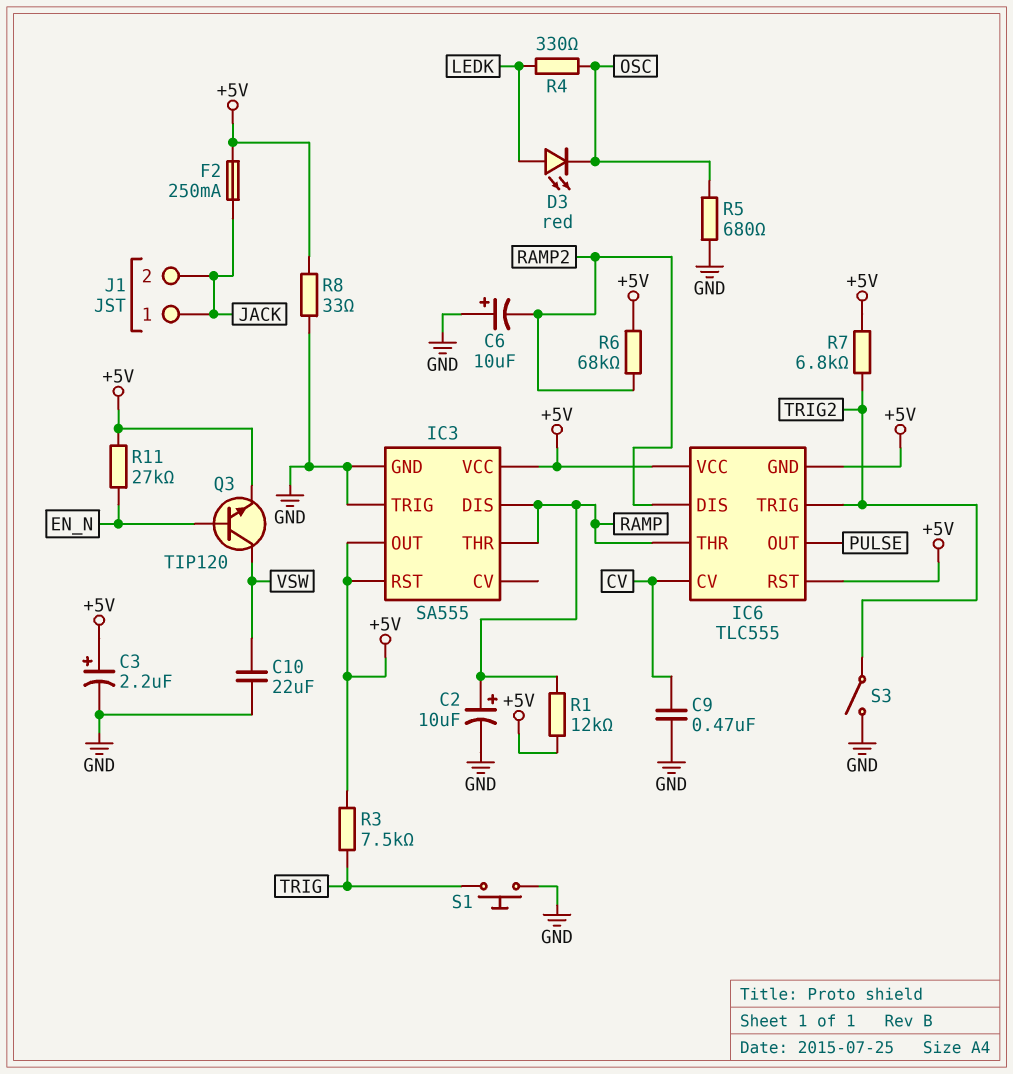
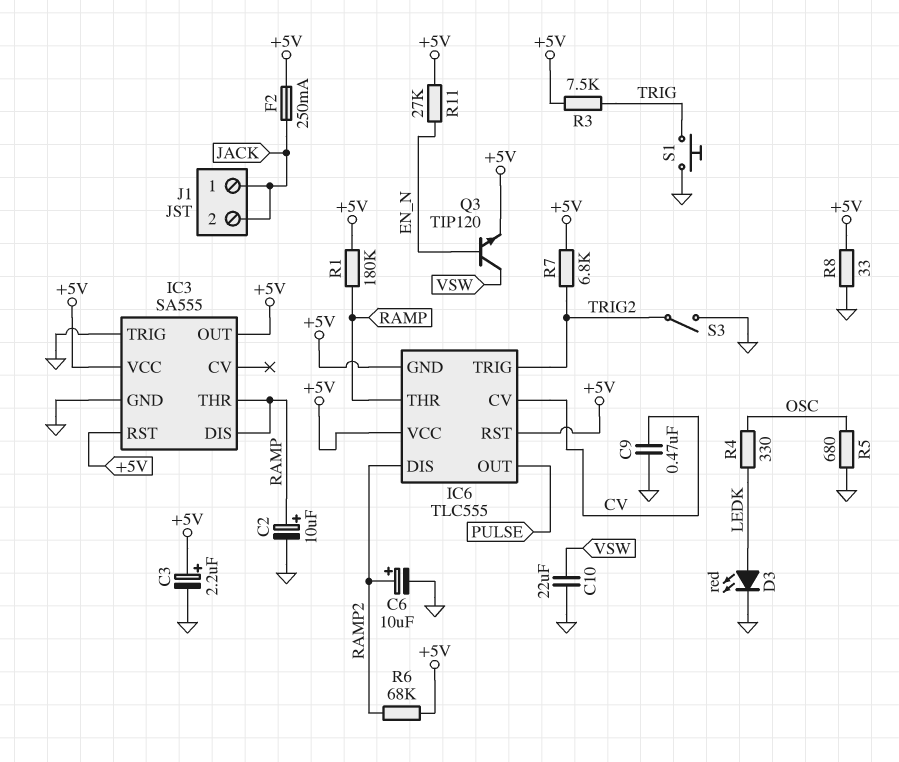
C6: 10uF (plus GND, minus RAMP2) -> 10uF (plus RAMP2, minus GND)
D3: LED red (A LEDK, K OSC) -> LED red (A LEDK, K GND)
R1: 12k (+5V, RAMP) -> 180k (+5V, RAMP)

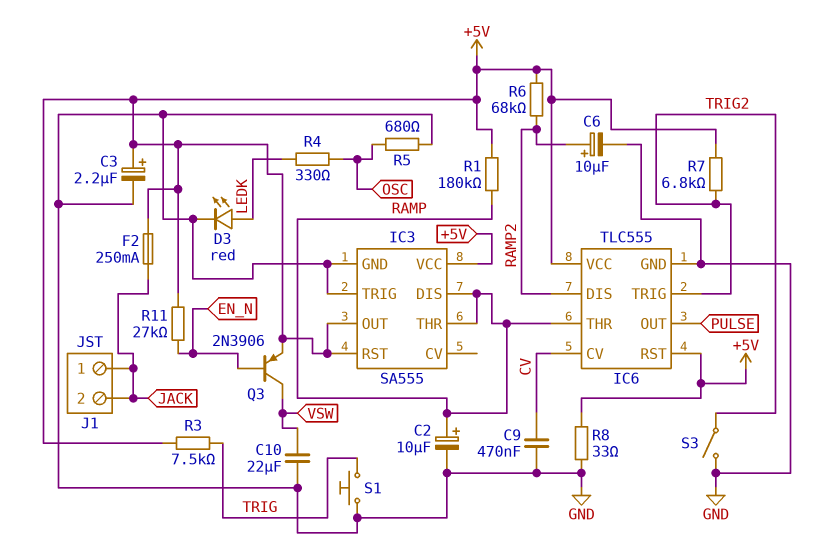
IC6 pin GND: +5V -> GND
Q3: NPN TIP120 (B EN_N, C VSW, E +5V) -> PNP 2N3906 (B EN_N, C VSW, E +5V)

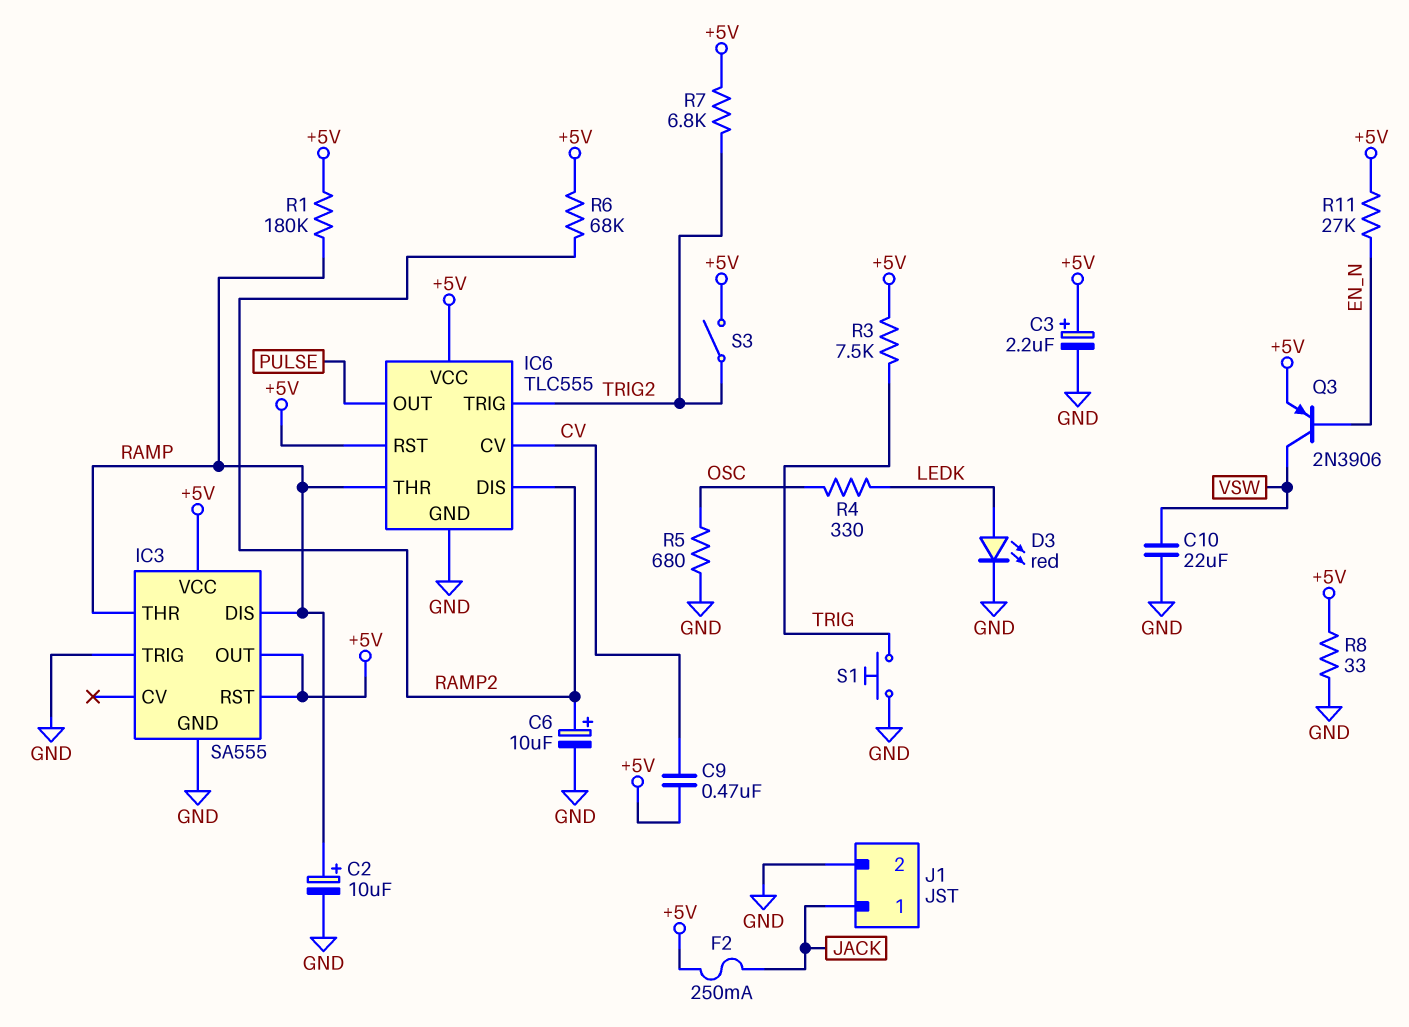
C9: 470nF (CV, GND) -> 470nF (+5V, CV)
J1 pin 2: JACK -> GND
S3: switch (GND, TRIG2) -> switch (+5V, TRIG2)

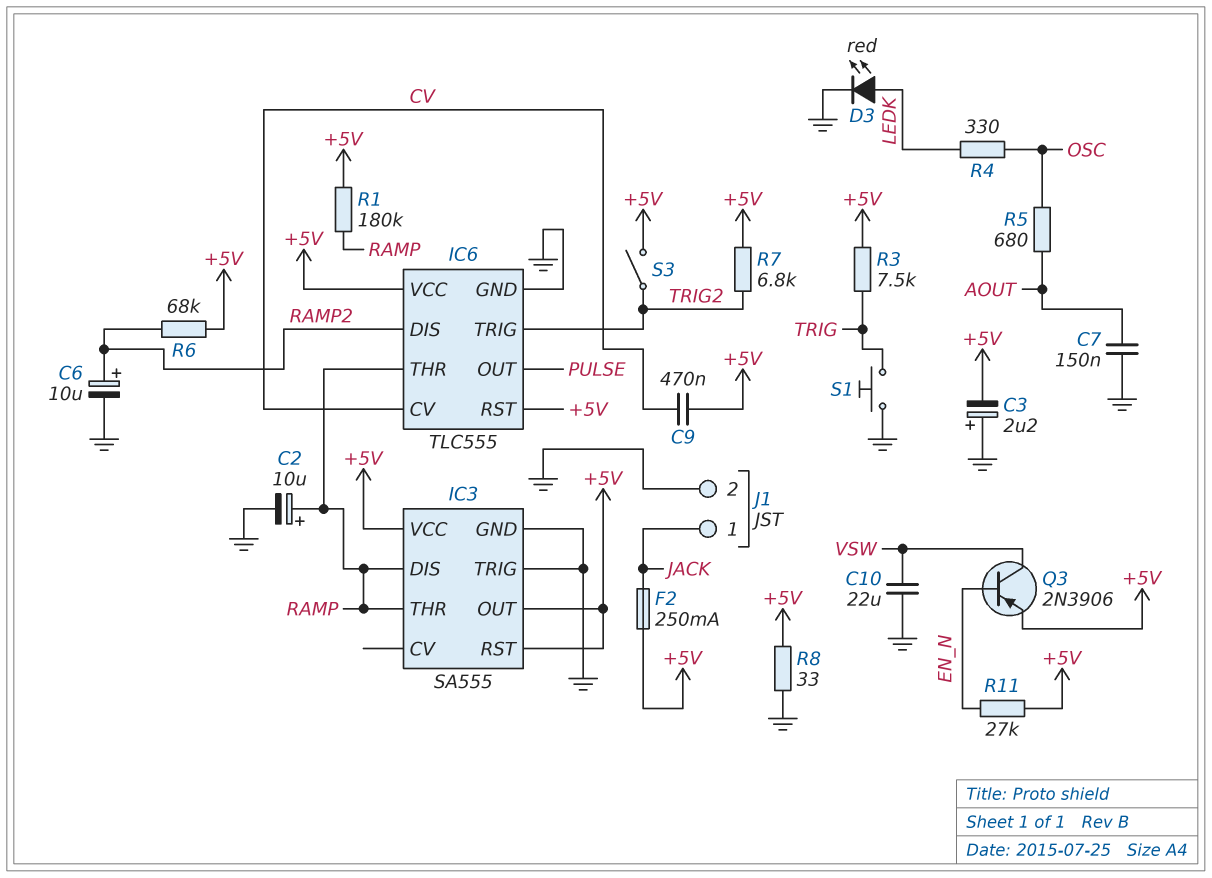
C3: 2.2uF (plus +5V, minus GND) -> 2.2uF (plus GND, minus +5V)
C7: none -> 150nF (AOUT, GND)
R5: 680 (GND, OSC) -> 680 (AOUT, OSC)

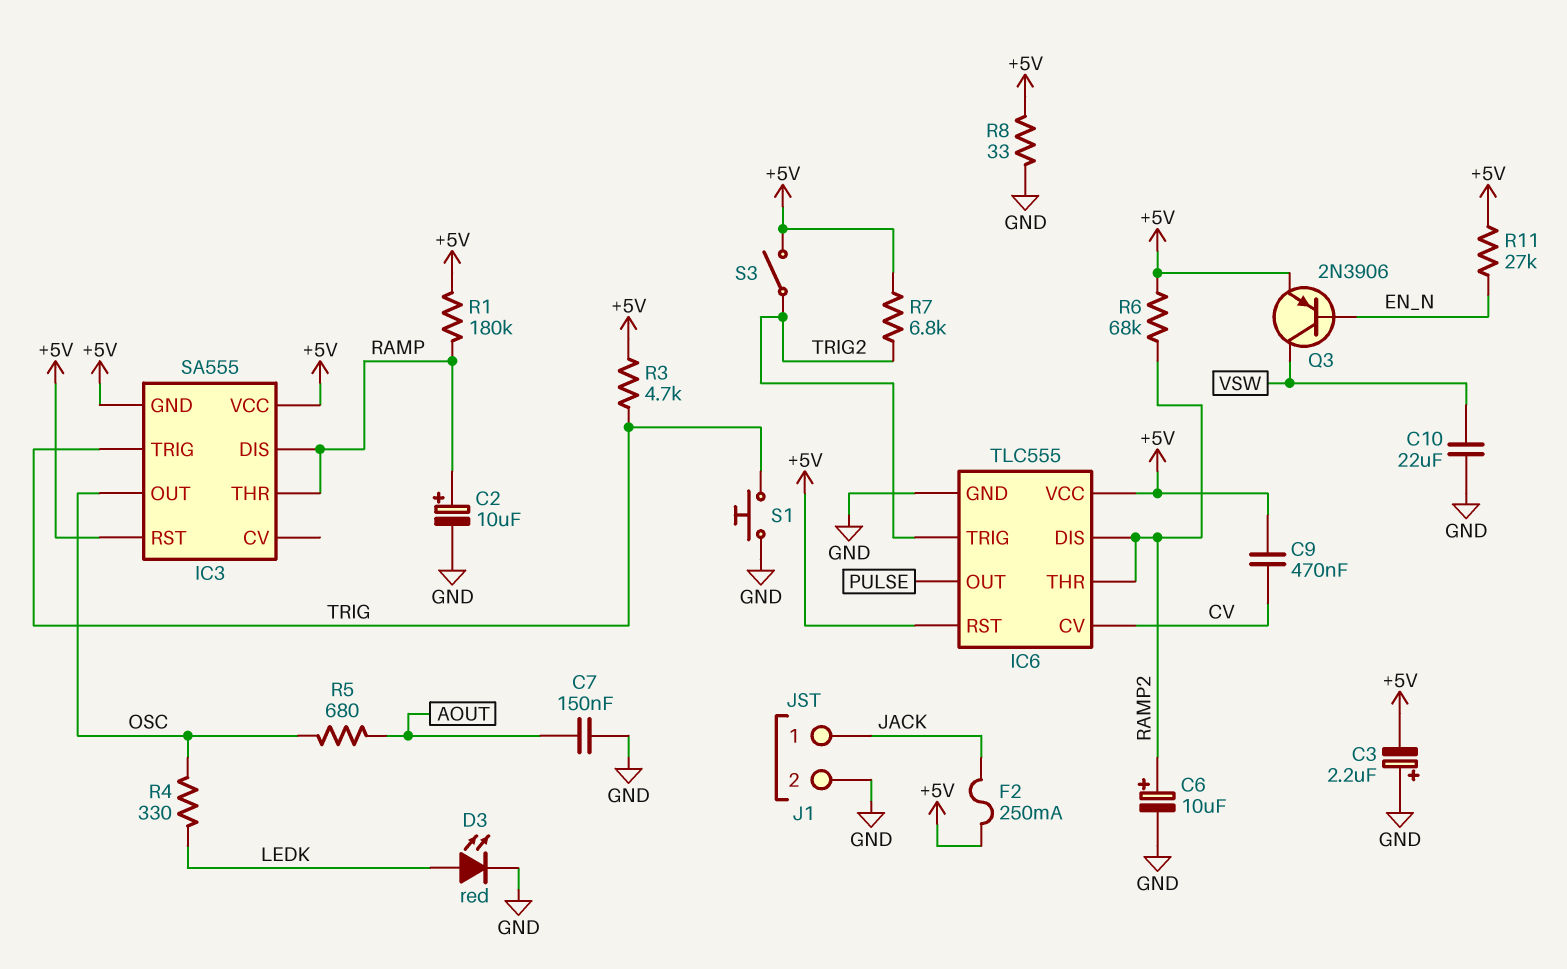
IC3 pin GND: GND -> +5V
IC3 pin OUT: +5V -> OSC
IC3 pin TRIG: GND -> TRIG
IC6 pin THR: RAMP -> RAMP2
R3: 7.5k (+5V, TRIG) -> 4.7k (+5V, TRIG)

